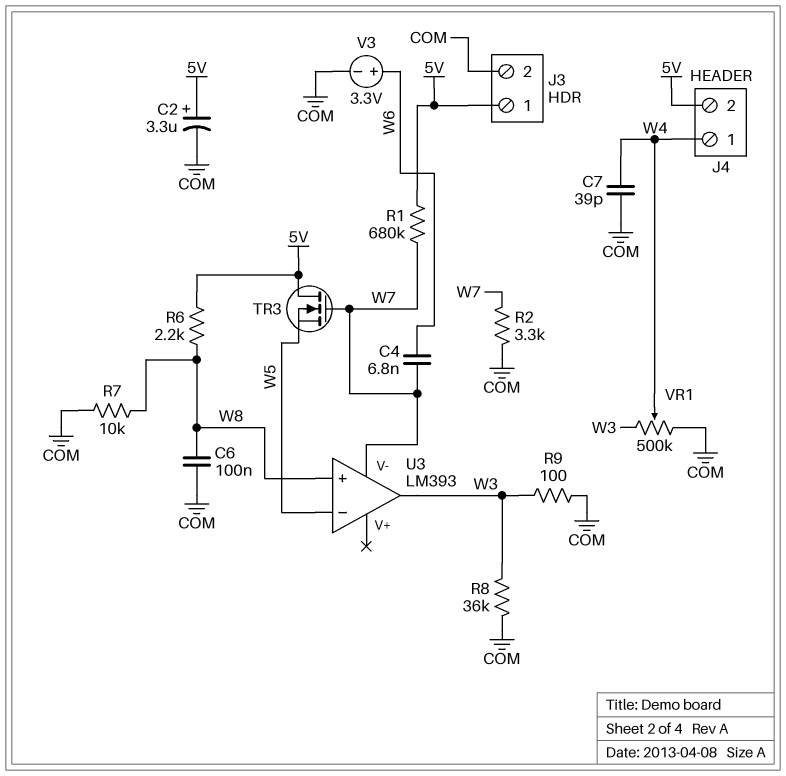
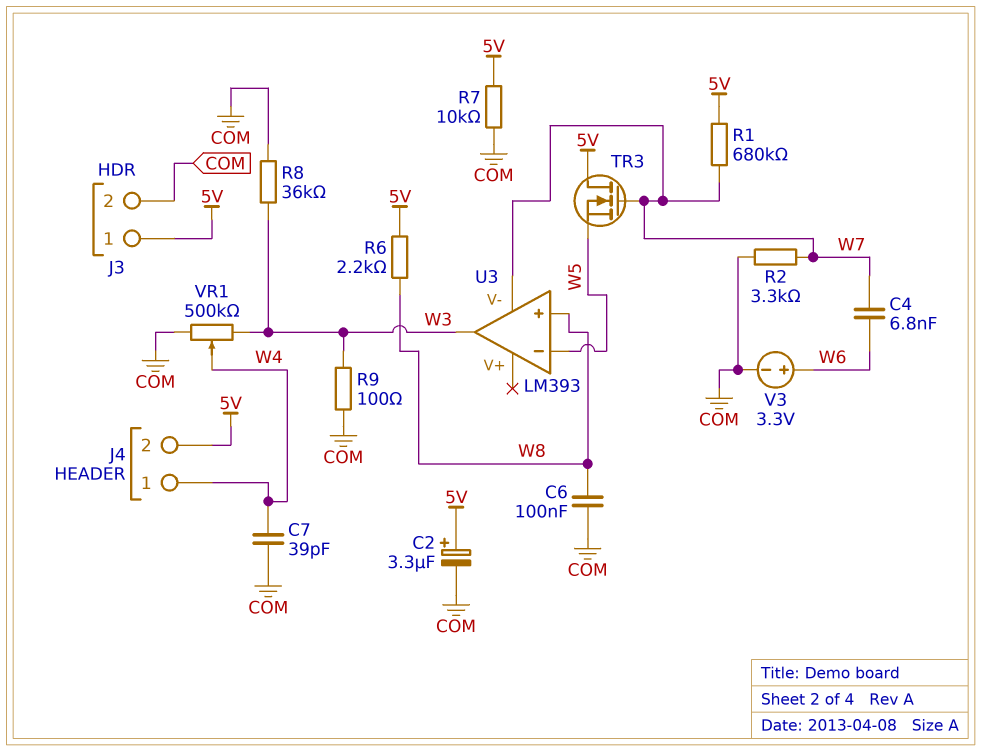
R7: 10k (COM, W8) -> 10k (5V, COM)

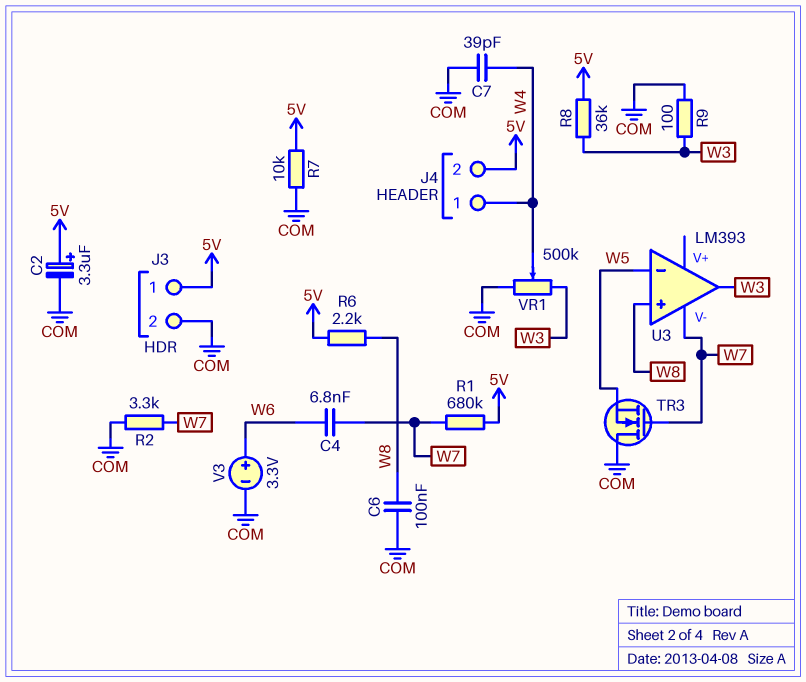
R8: 36k (COM, W3) -> 36k (5V, W3)
TR3: NMOS (G W7, D 5V, S W5) -> NMOS (G W7, D COM, S W5)

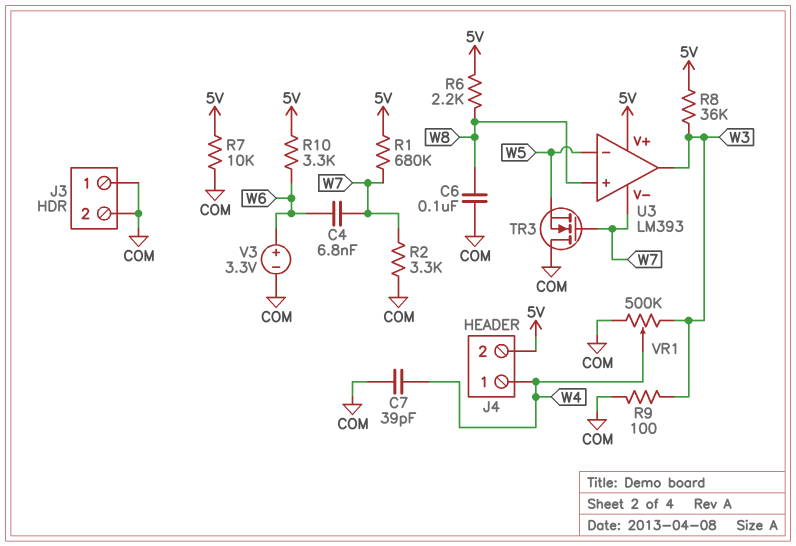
C2: 3.3uF (plus 5V, minus COM) -> none
J3 pin 1: 5V -> COM
R10: none -> 3.3k (5V, W6)
U3 pin V+: none -> 5V

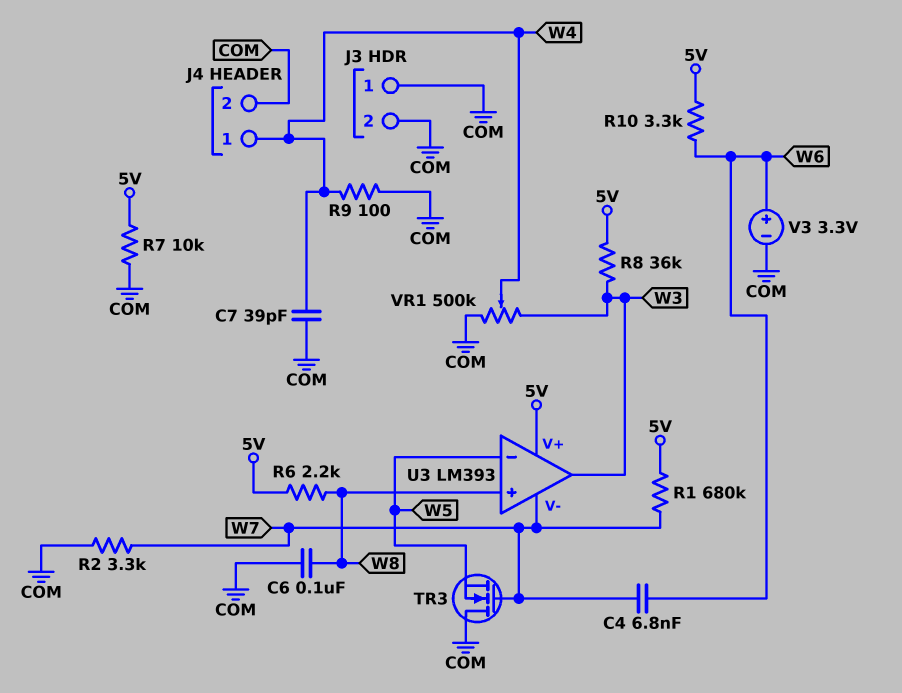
J4 pin 2: 5V -> COM
R9: 100 (COM, W3) -> 100 (COM, W4)

